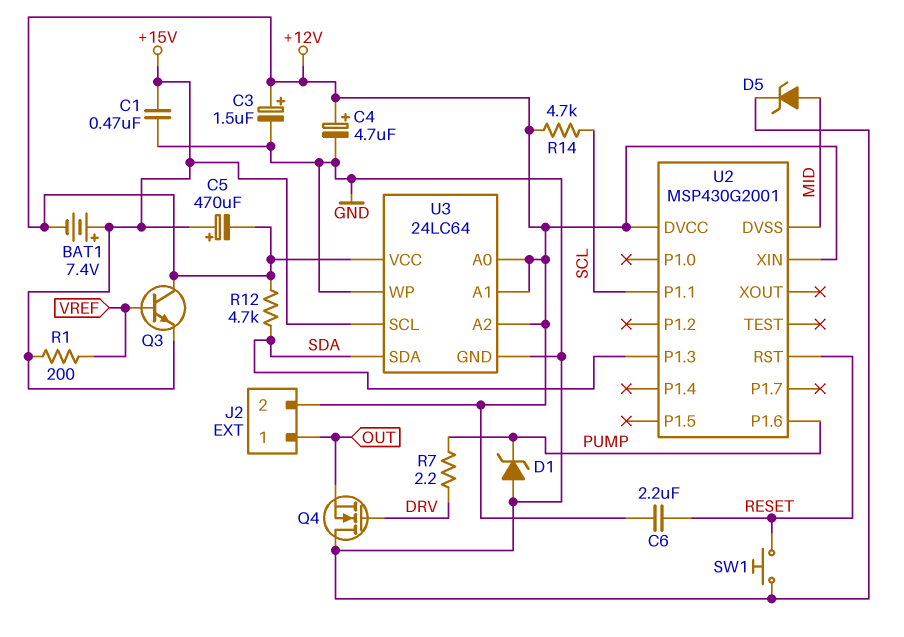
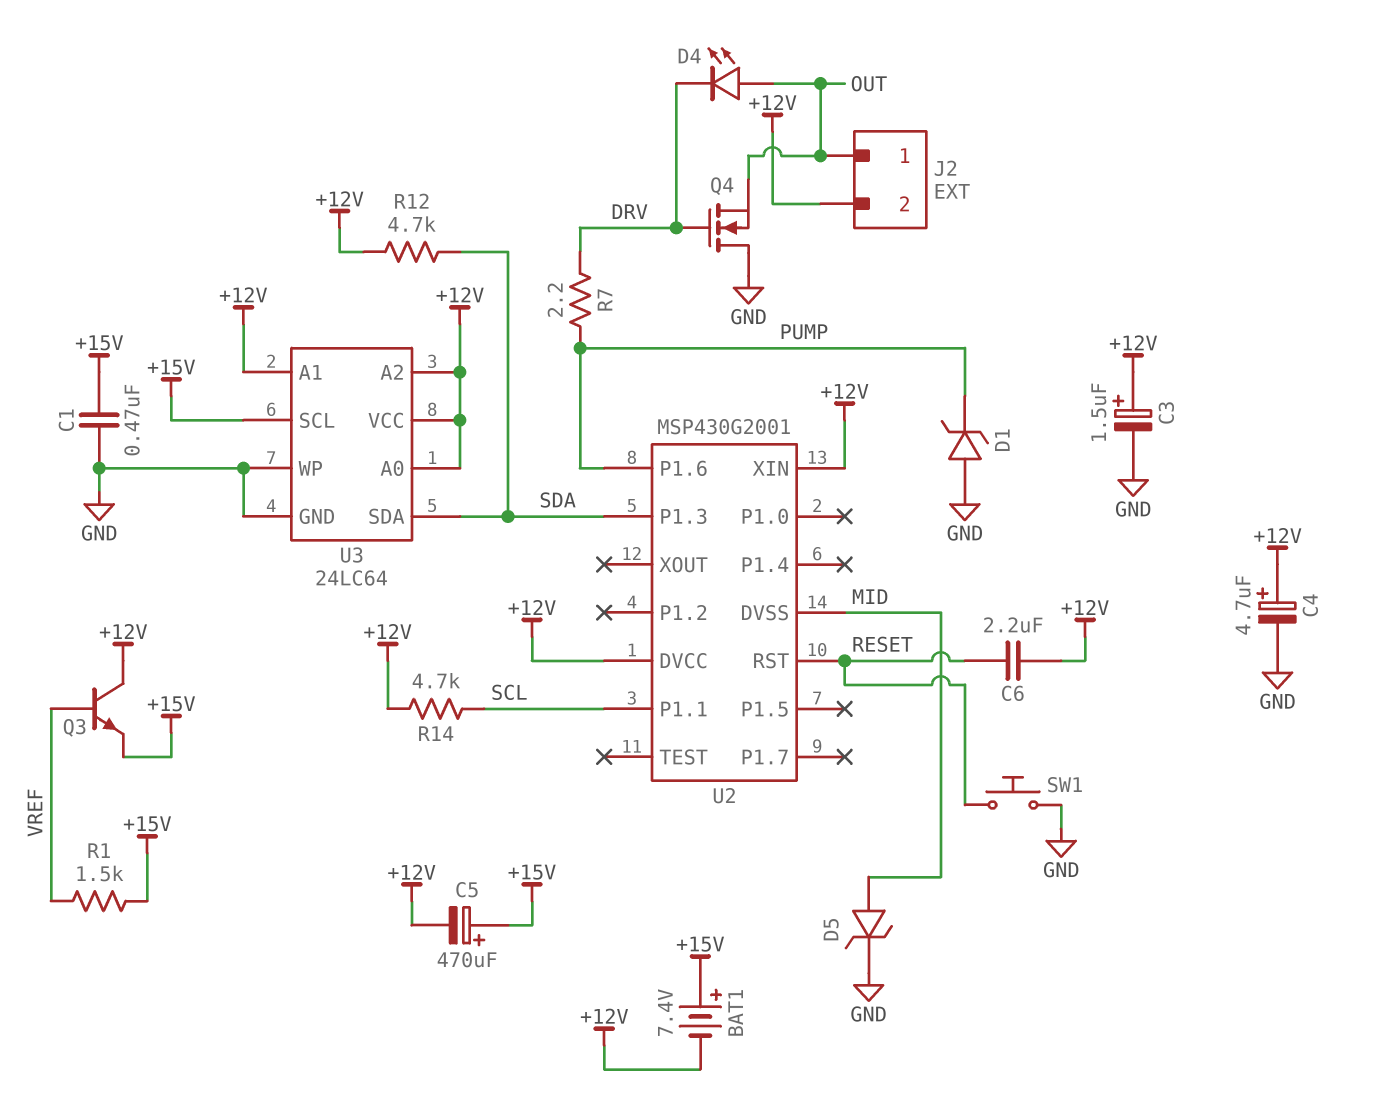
D4: none -> LED (A OUT, K DRV)
R1: 200 (+15V, VREF) -> 1.5k (+15V, VREF)

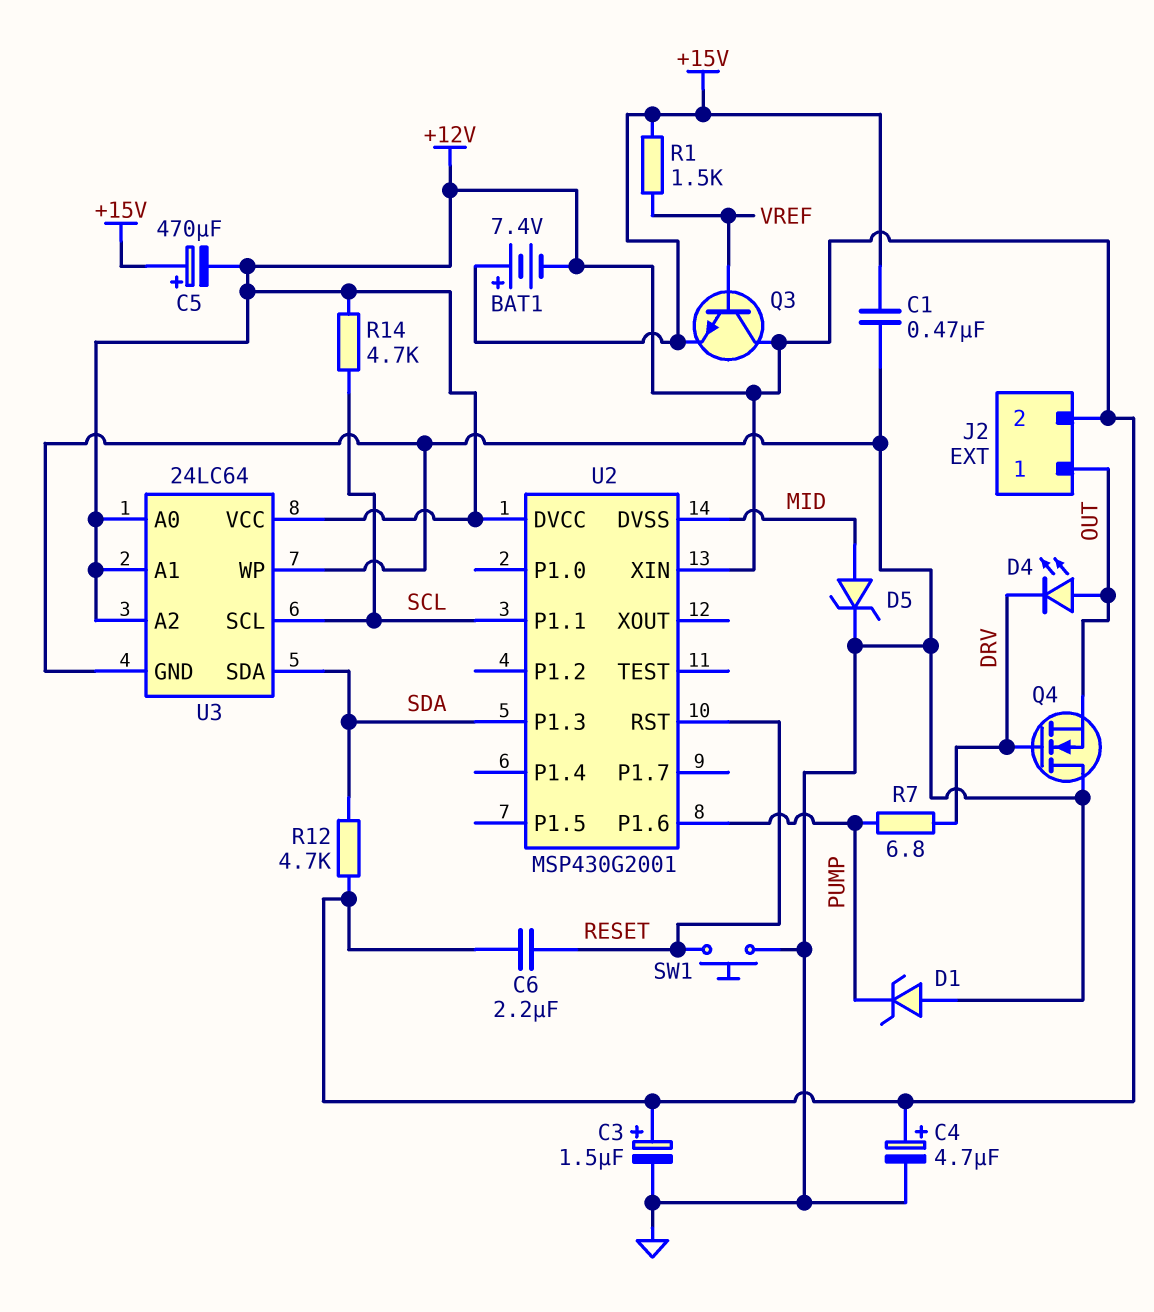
R7: 2.2 (DRV, PUMP) -> 6.8 (DRV, PUMP)
U3 pin SCL: +15V -> SCL

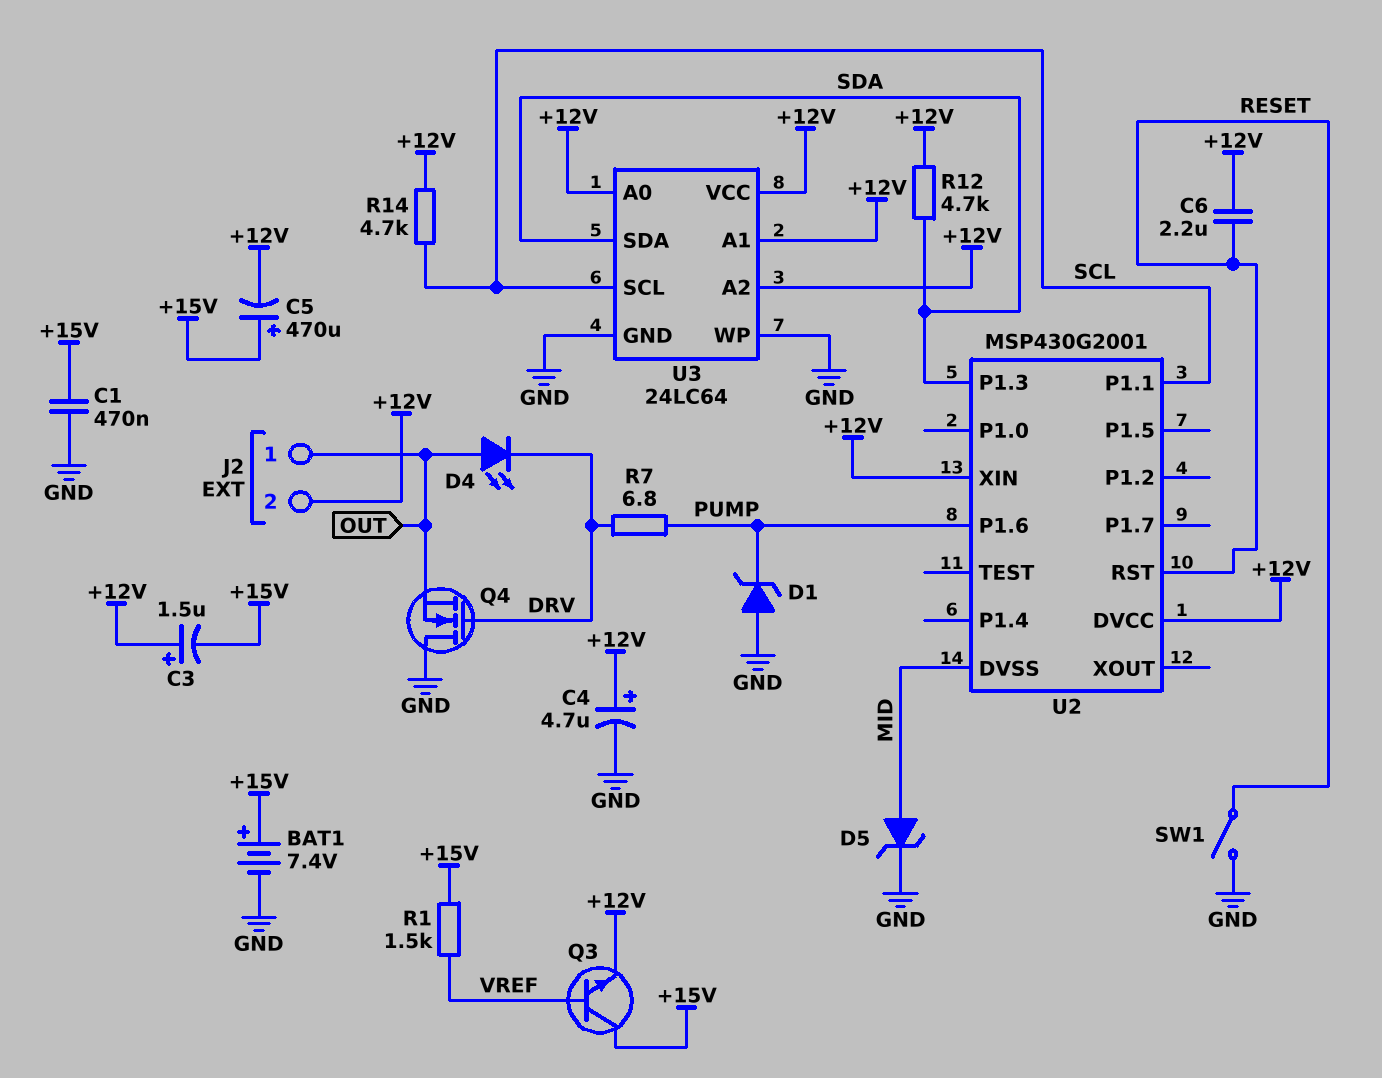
BAT1: 7.4V (plus +15V, minus +12V) -> 7.4V (plus +15V, minus GND)
C3: 1.5uF (plus +12V, minus GND) -> 1.5uF (plus +12V, minus +15V)
Q3: NPN (B VREF, C +12V, E +15V) -> NPN (B VREF, C +15V, E +12V)
SW1: button (GND, RESET) -> switch (GND, RESET)

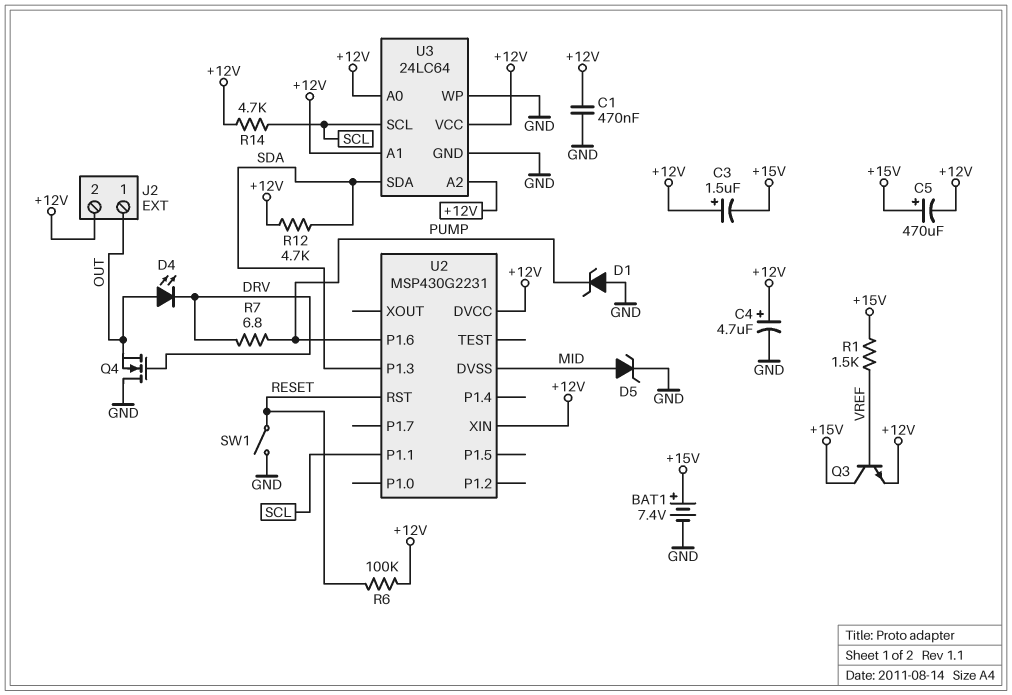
C1: 470nF (+15V, GND) -> 470nF (+12V, GND)
C6: 2.2uF (+12V, RESET) -> none
R6: none -> 100k (+12V, RESET)
U2: MSP430G2001 -> MSP430G2231

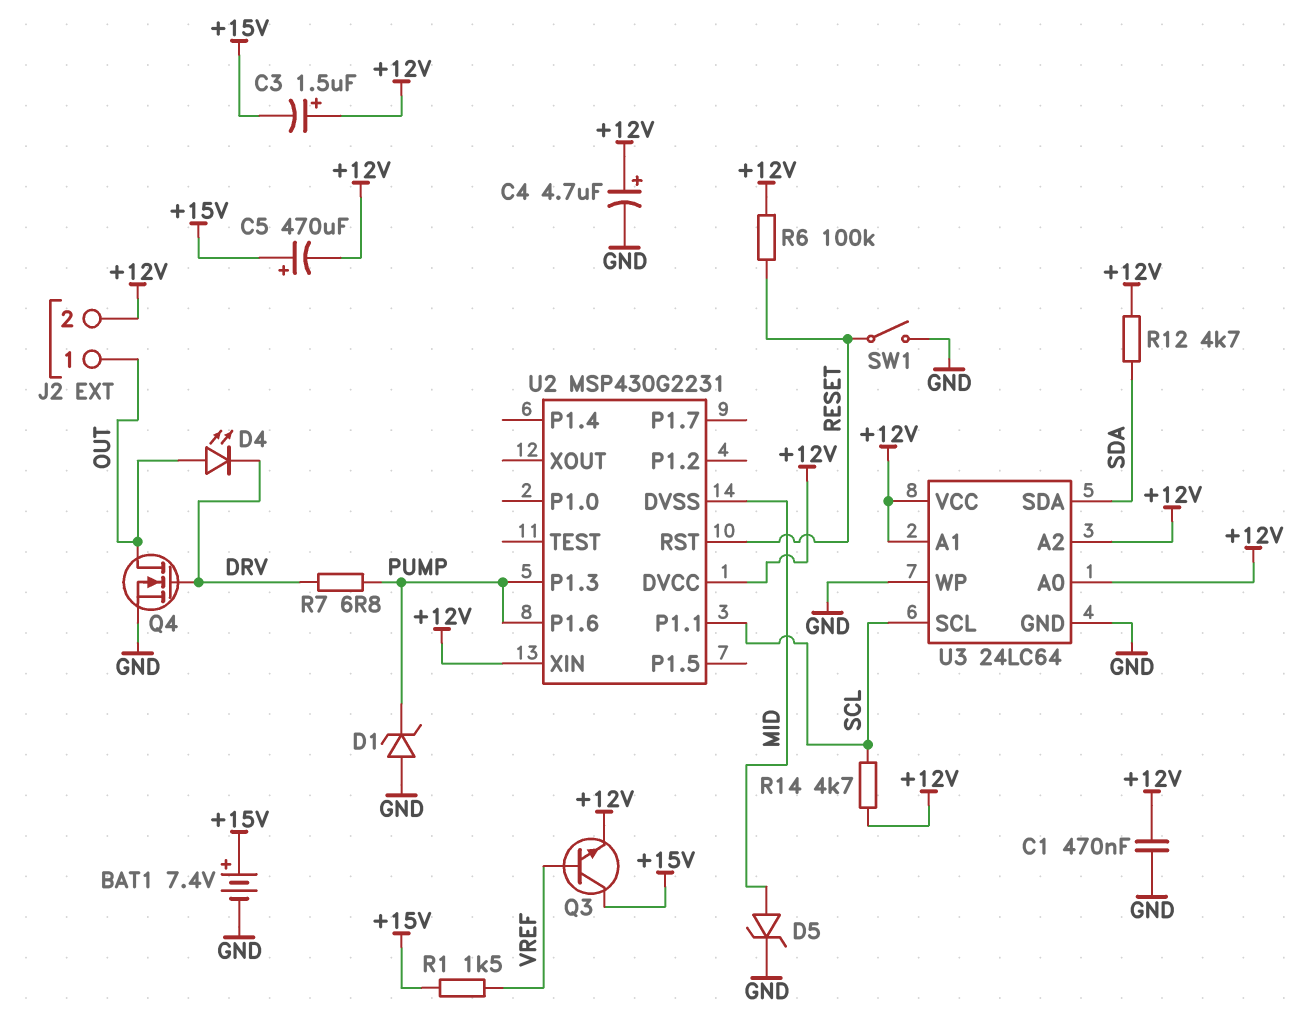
Q4: NMOS (G DRV, D GND, S OUT) -> NMOS (G DRV, D OUT, S GND)
U2 pin P1.3: SDA -> PUMP

